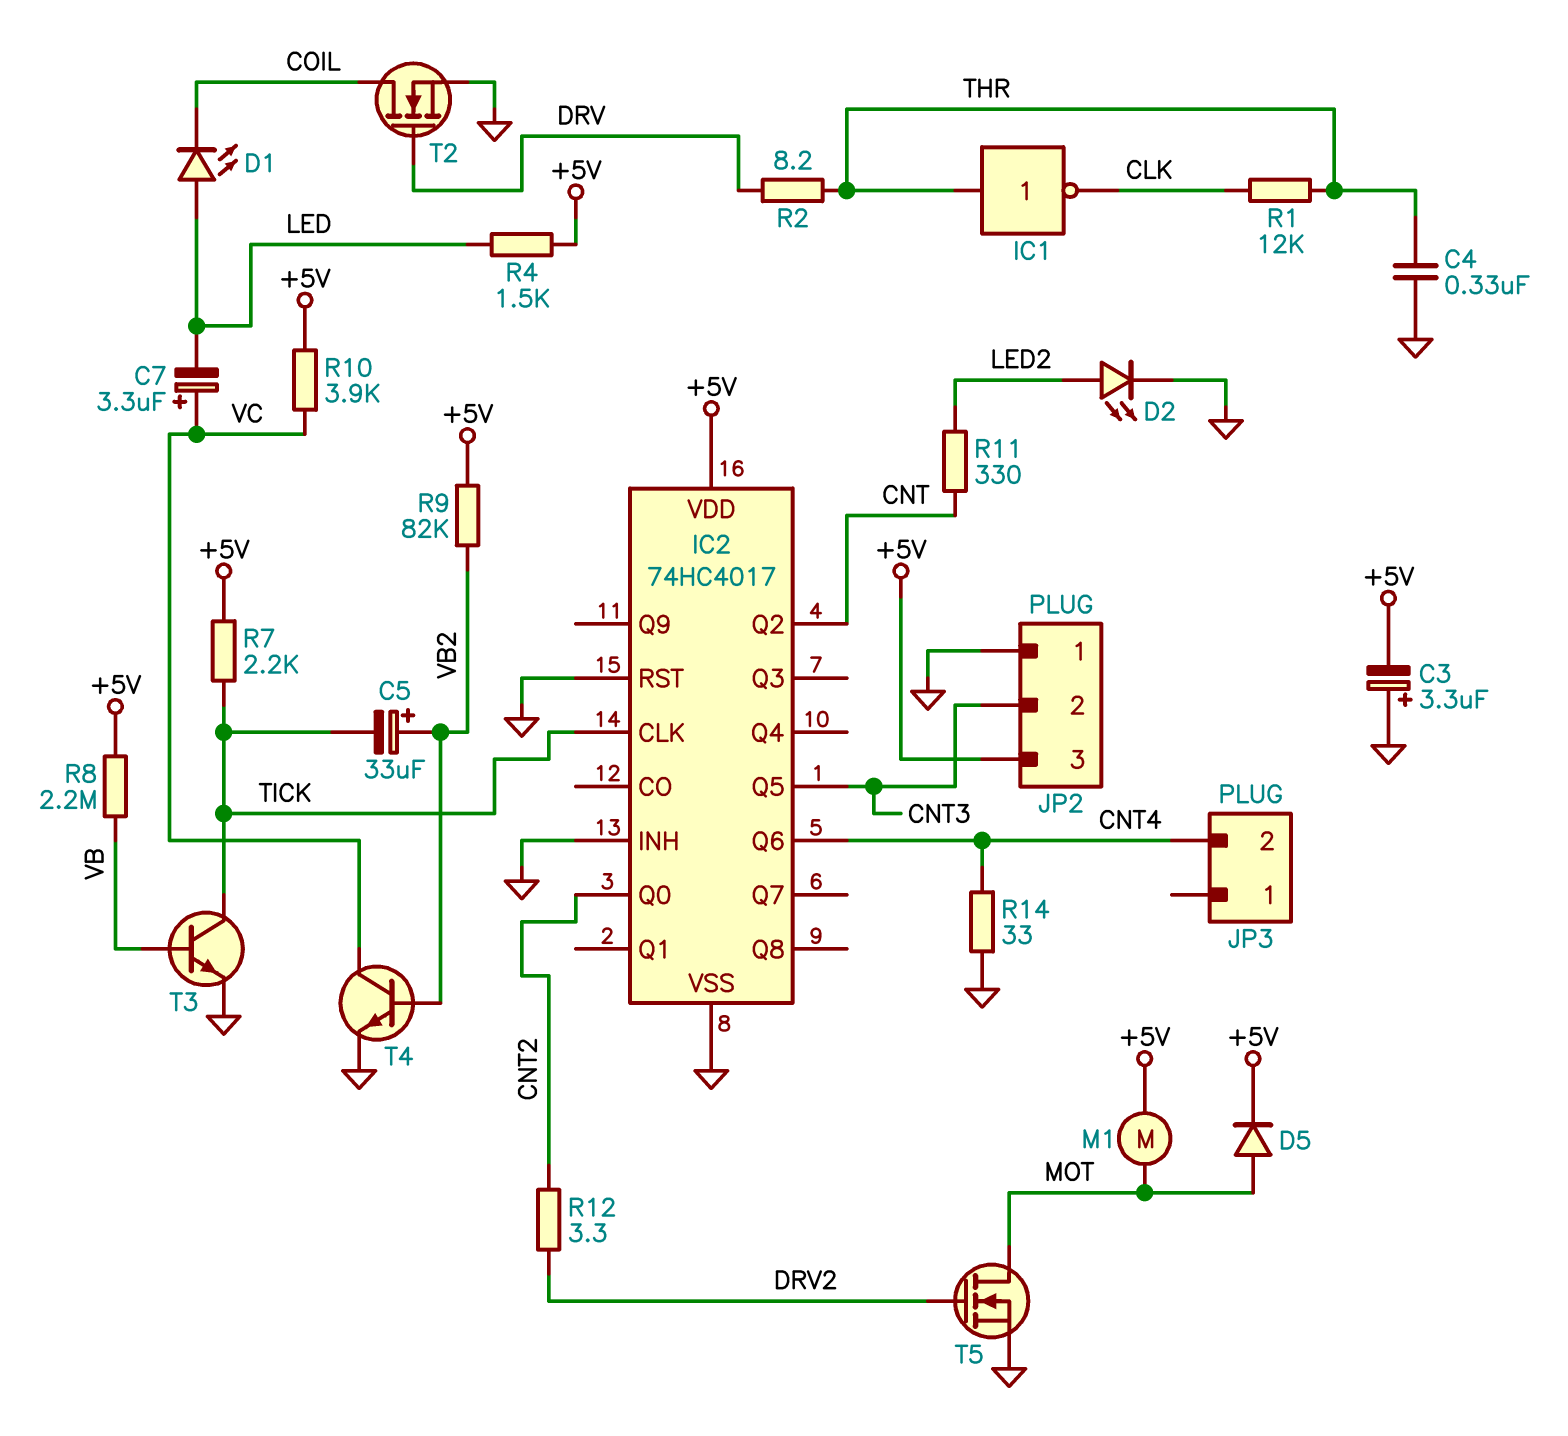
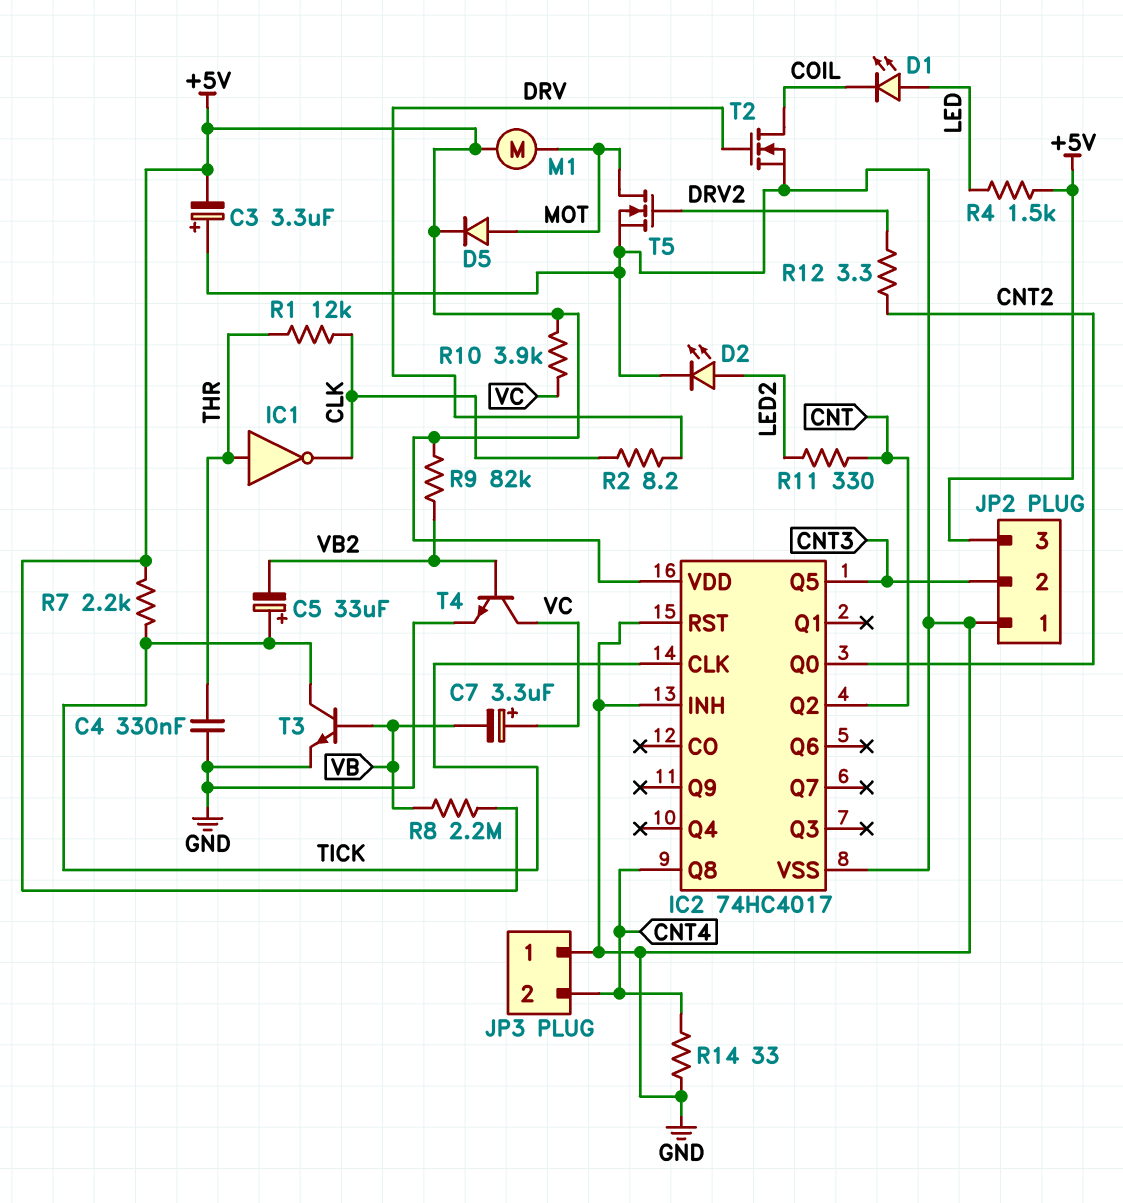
C5: 33uF (plus VB2, minus TICK) -> 33uF (plus TICK, minus VB2)
C7: 3.3uF (plus VC, minus LED) -> 3.3uF (plus VC, minus VB)
IC2 pin Q6: CNT4 -> none
IC2 pin Q8: none -> CNT4
JP3 pin 1: none -> GND
R2: 8.2 (DRV, THR) -> 8.2 (CLK, DRV)

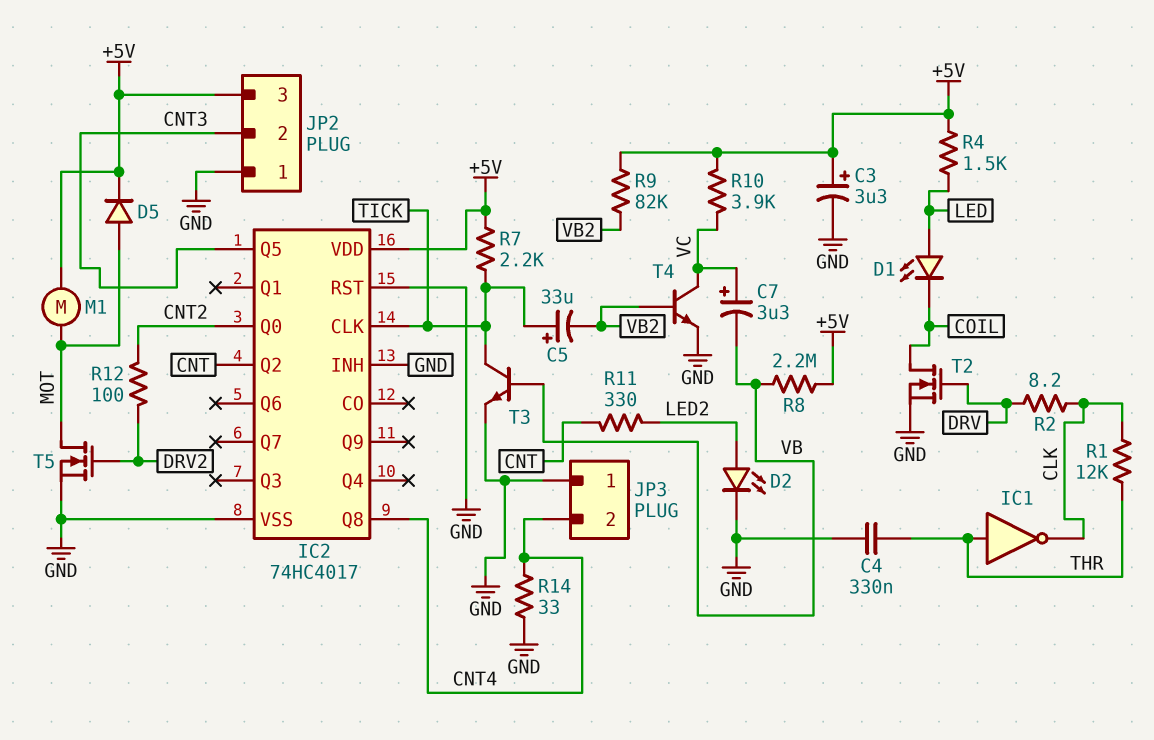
C3: 3.3uF (plus GND, minus +5V) -> 3.3uF (plus +5V, minus GND)
R12: 3.3 (CNT2, DRV2) -> 100 (CNT2, DRV2)

